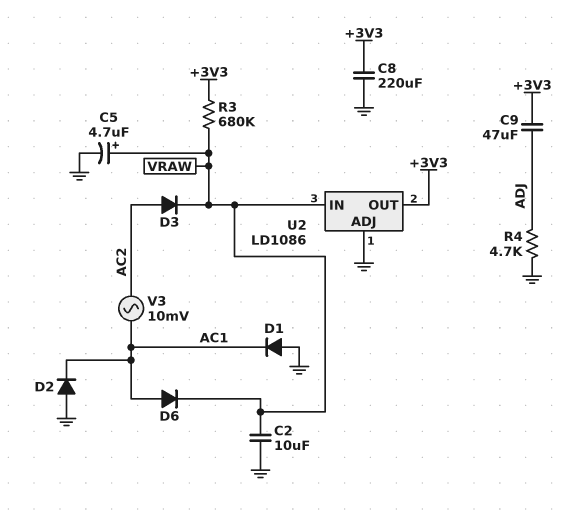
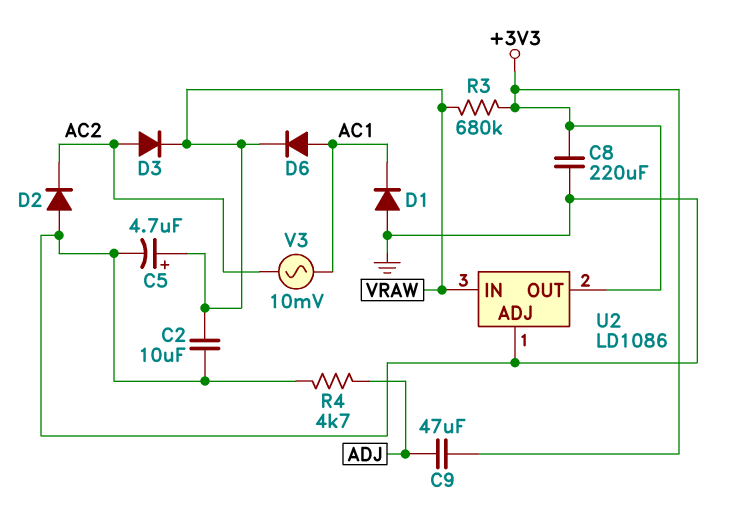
D2: diode (A GND, K AC1) -> diode (A GND, K AC2)

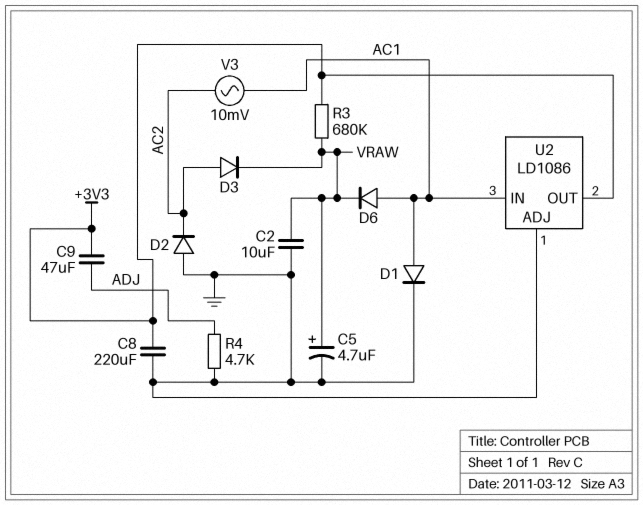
D1: diode (A GND, K AC1) -> diode (A AC1, K GND)
U2 pin IN: VRAW -> AC1

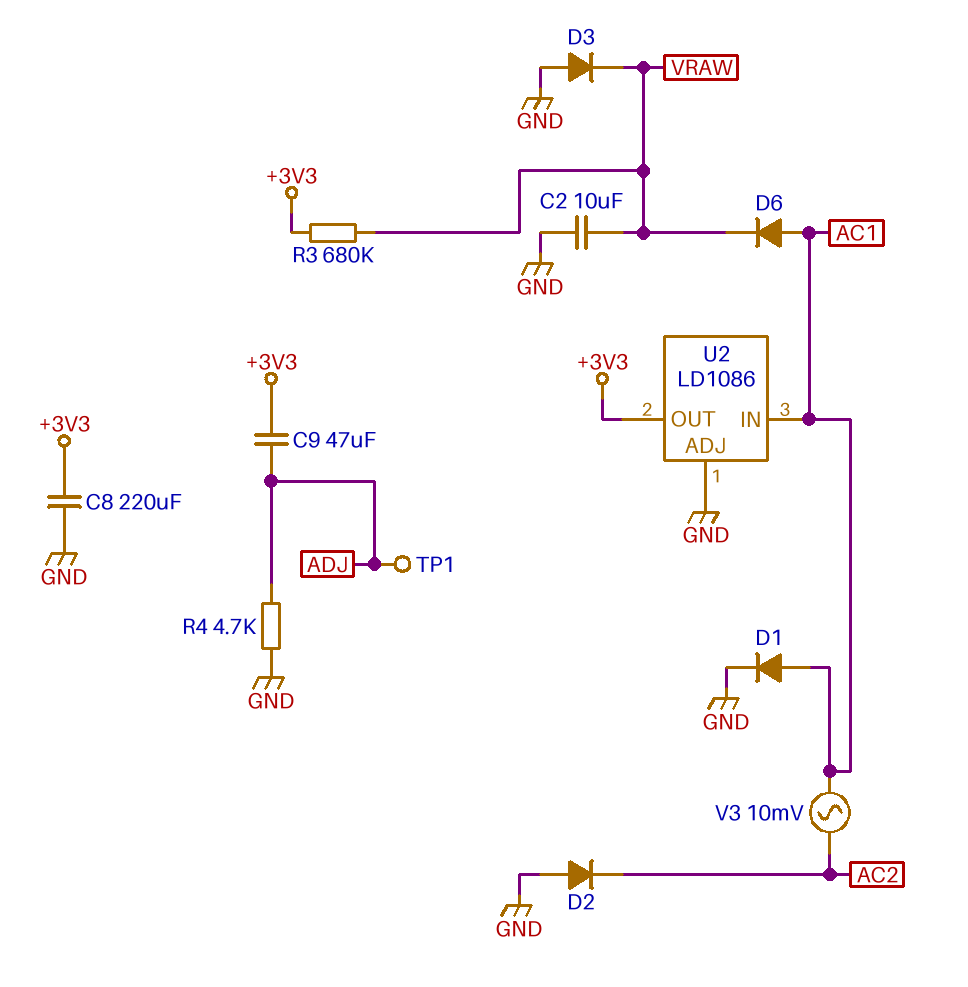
C5: 4.7uF (plus VRAW, minus GND) -> none
D3: diode (A AC2, K VRAW) -> diode (A GND, K VRAW)
TP1: none -> test point (ADJ)

